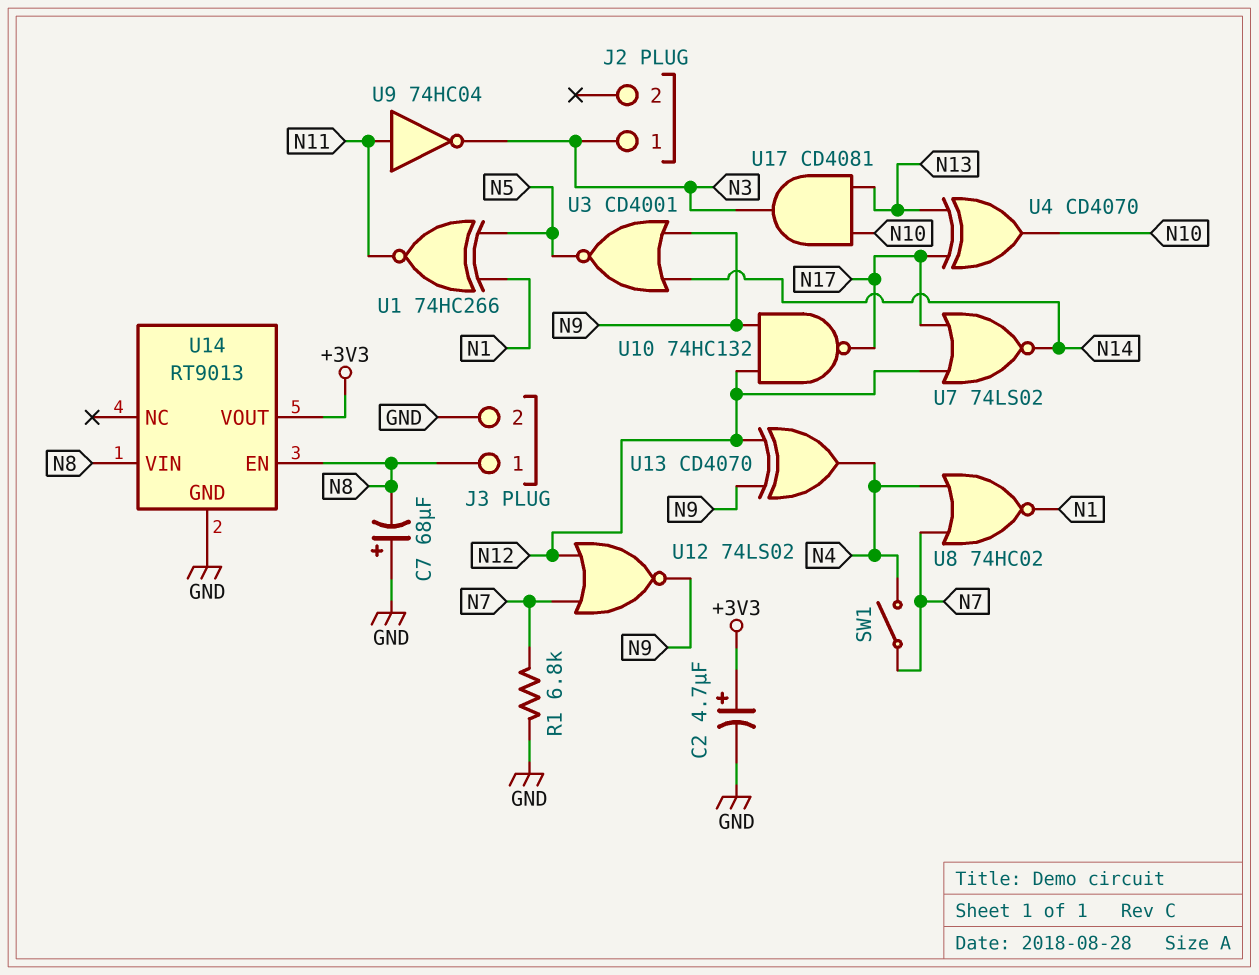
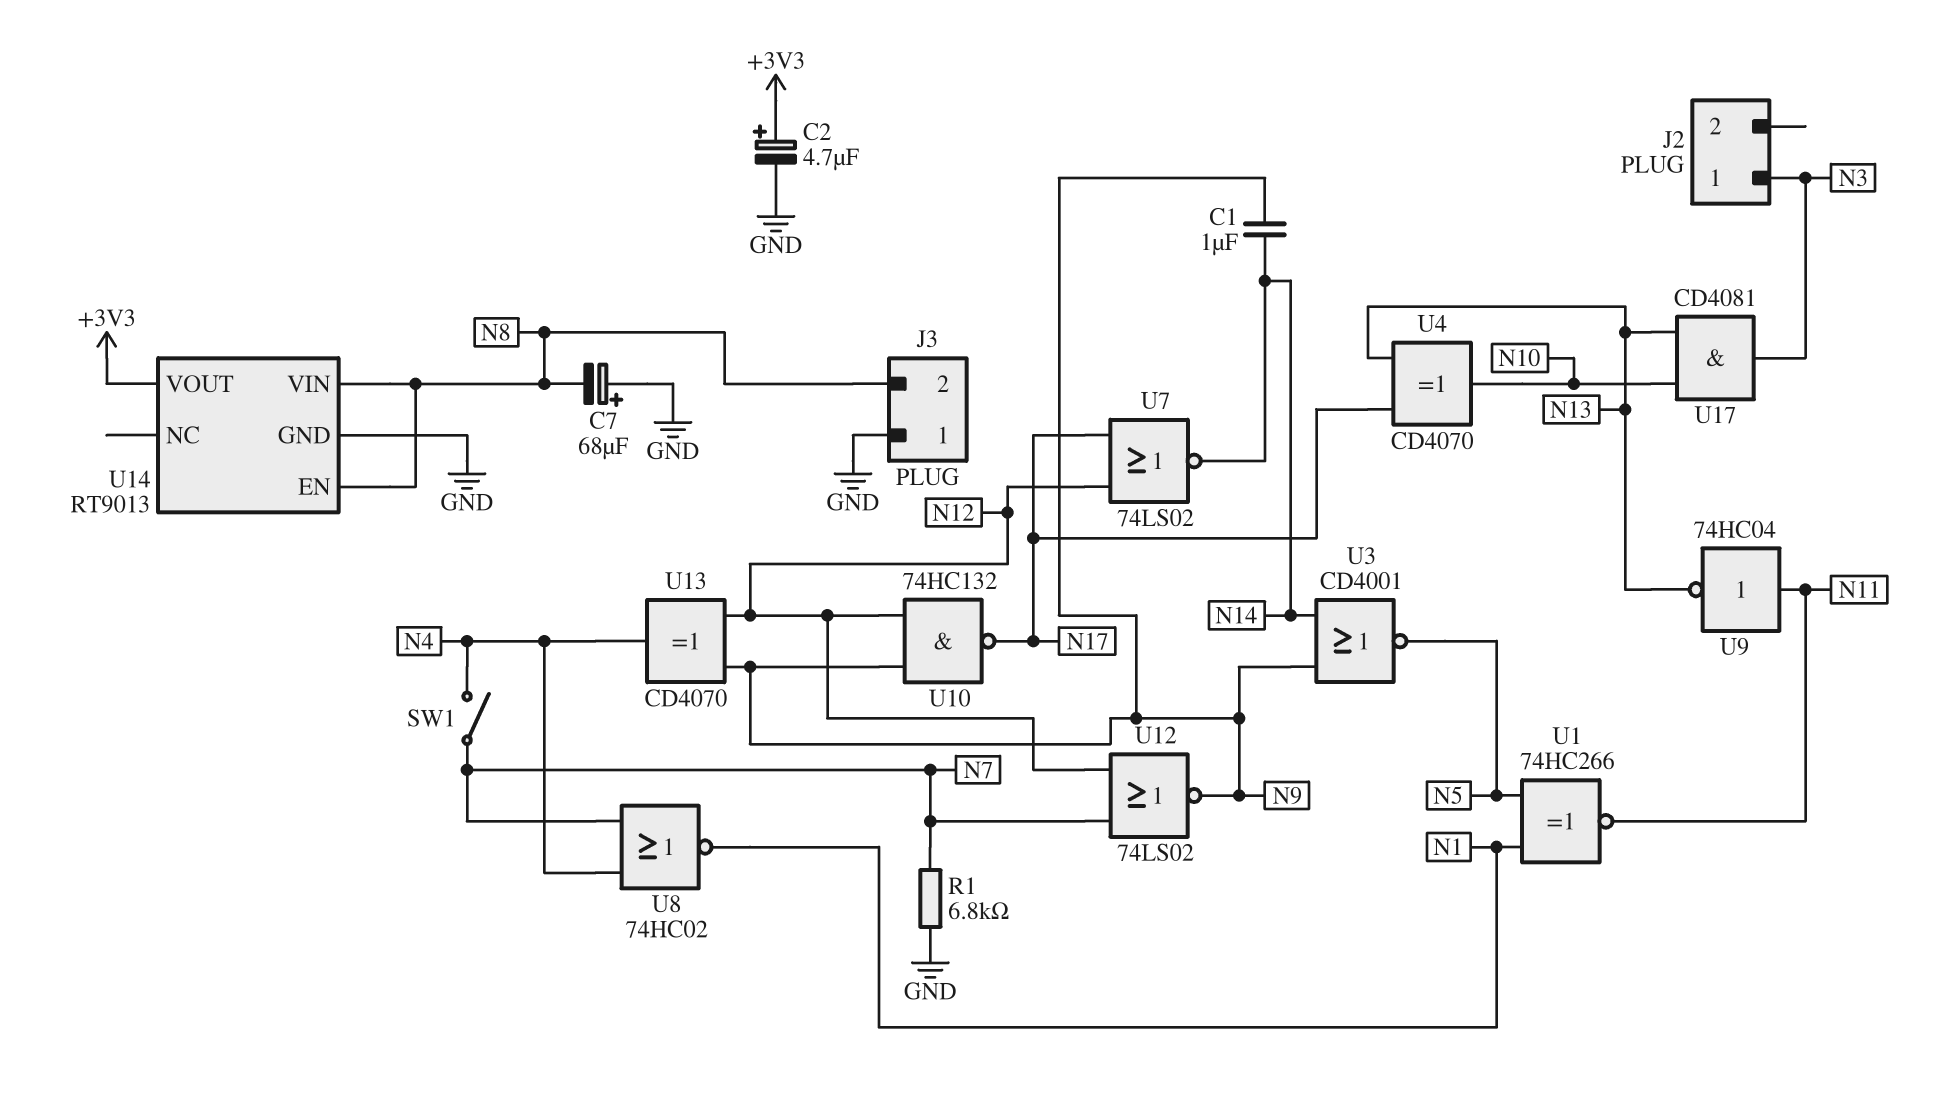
C1: none -> 1uF (N9, N14)
J3 pin 1: N8 -> GND
J3 pin 2: GND -> N8
U9: NOT 74HC04 (in N11, out N3) -> NOT 74HC04 (in N11, out N13)

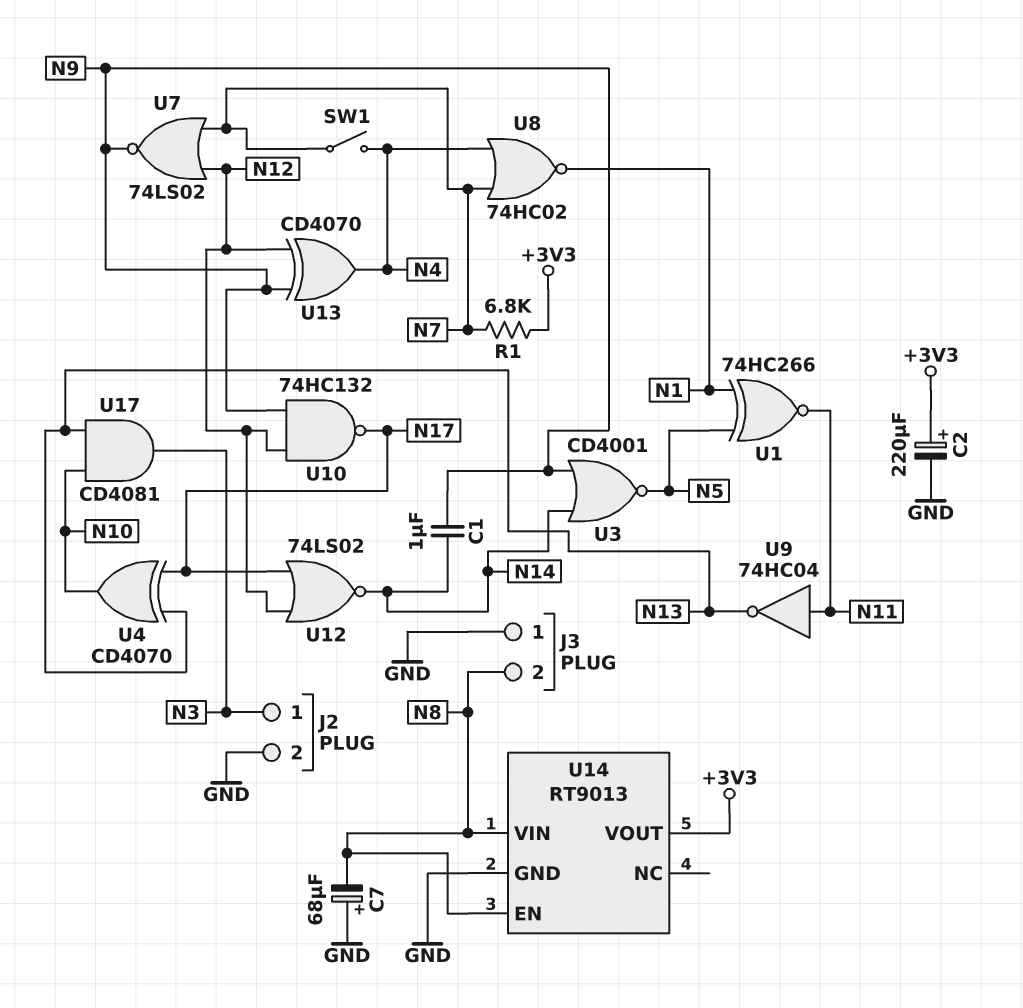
C2: 4.7uF (plus +3V3, minus GND) -> 220uF (plus +3V3, minus GND)
J2 pin 2: none -> GND
R1: 6.8k (GND, N7) -> 6.8k (+3V3, N7)
U7: NOR 74LS02 (in N12, in N17, out N14) -> NOR 74LS02 (in N7, in N12, out N9)
U12: NOR 74LS02 (in N7, in N12, out N9) -> NOR 74LS02 (in N12, in N17, out N14)

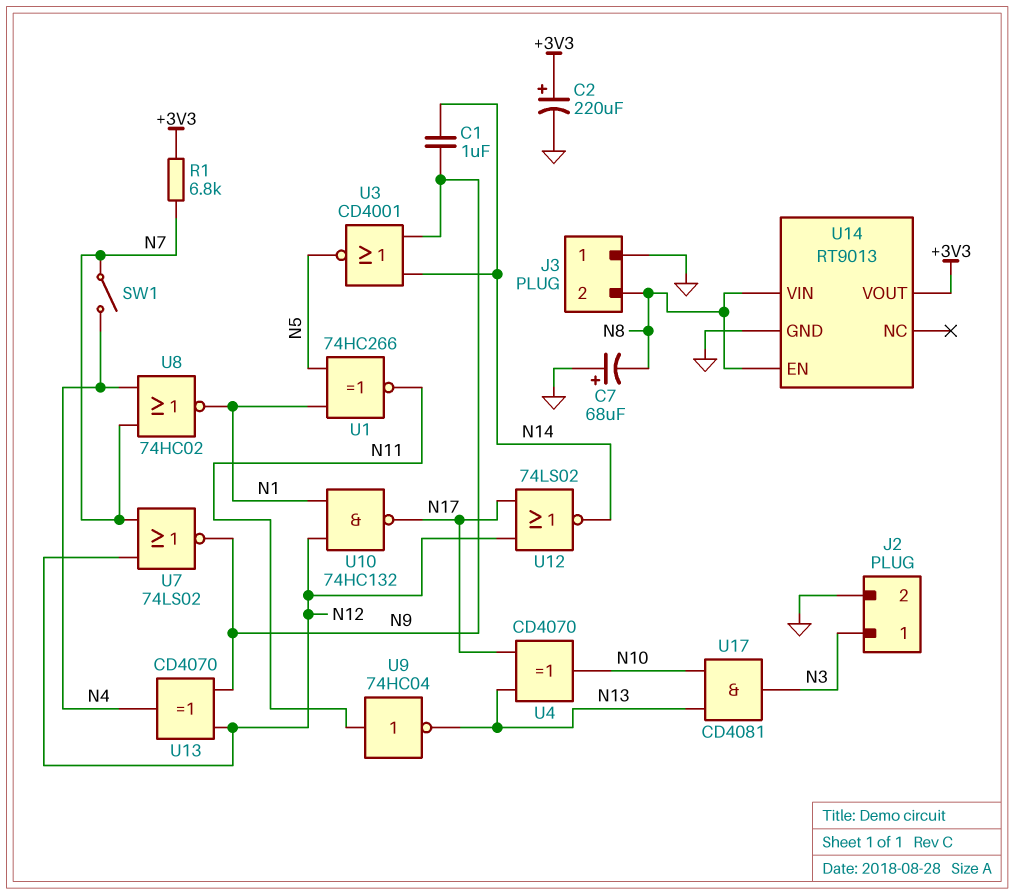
U10: NAND 74HC132 (in N9, in N12, out N17) -> NAND 74HC132 (in N1, in N12, out N17)

